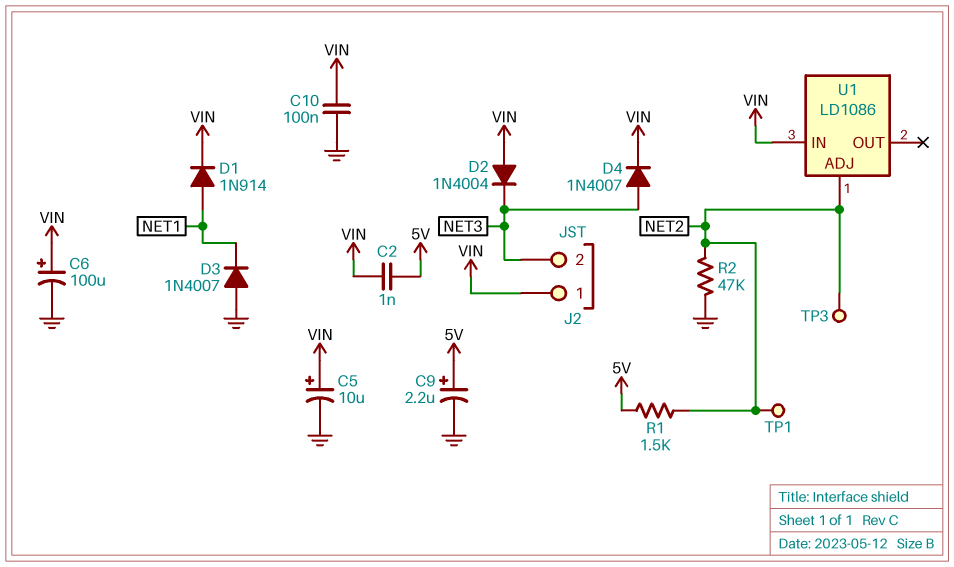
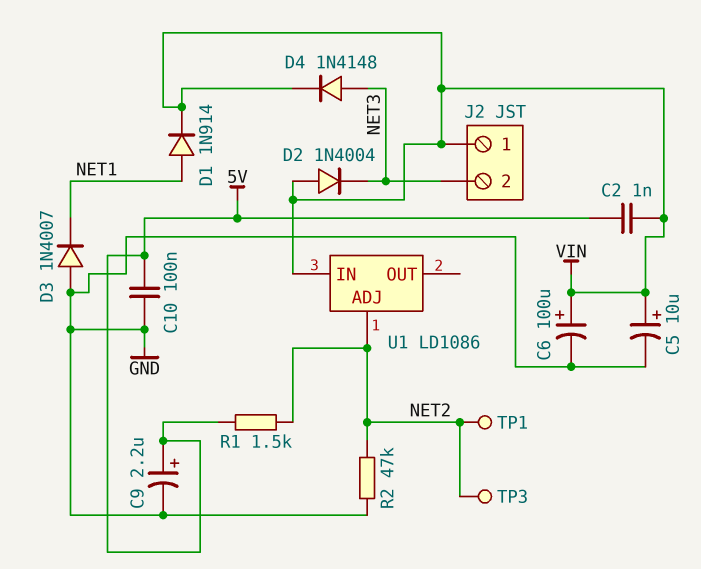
C10: 100nF (GND, VIN) -> 100nF (5V, GND)
D4: diode 1N4007 (A NET3, K VIN) -> diode 1N4148 (A NET3, K VIN)

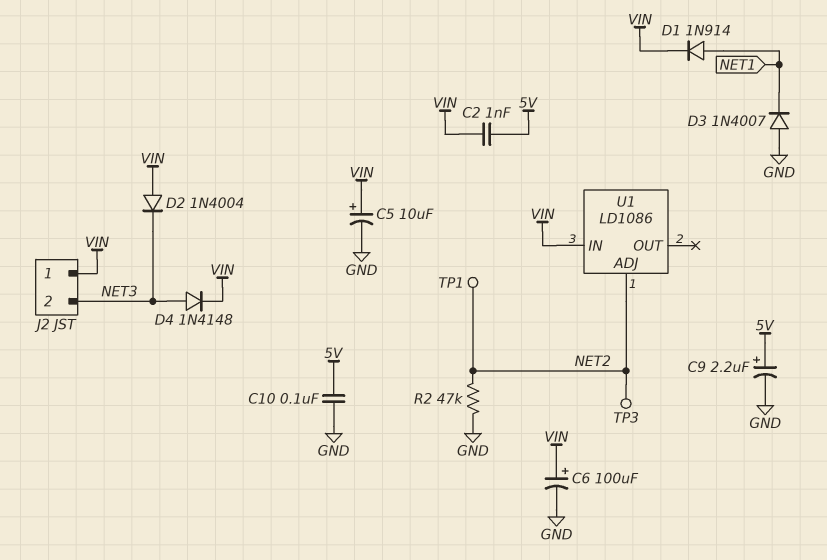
R1: 1.5k (5V, NET2) -> none

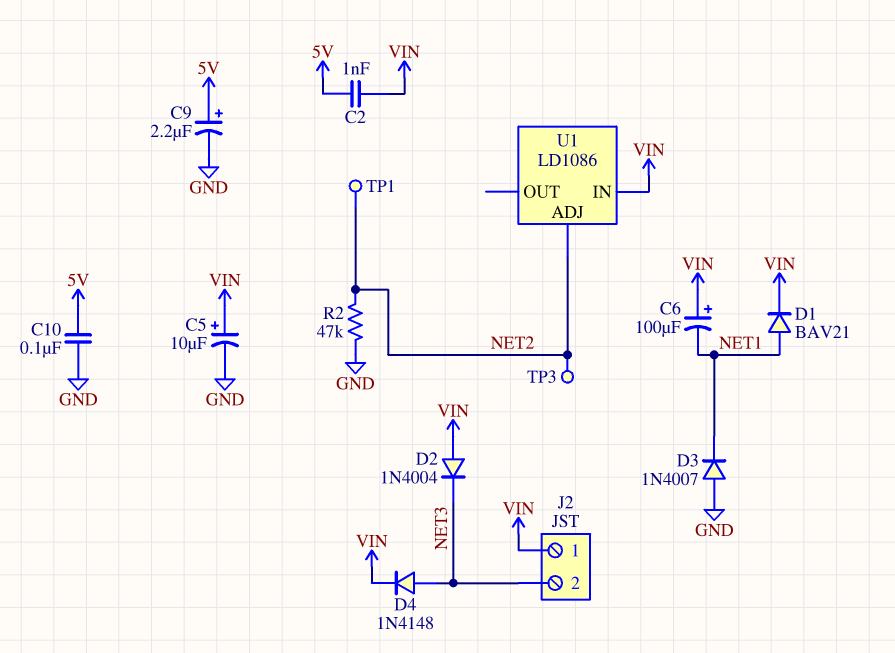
C6: 100uF (plus VIN, minus GND) -> 100uF (plus VIN, minus NET1)
D1: diode 1N914 (A NET1, K VIN) -> diode BAV21 (A NET1, K VIN)

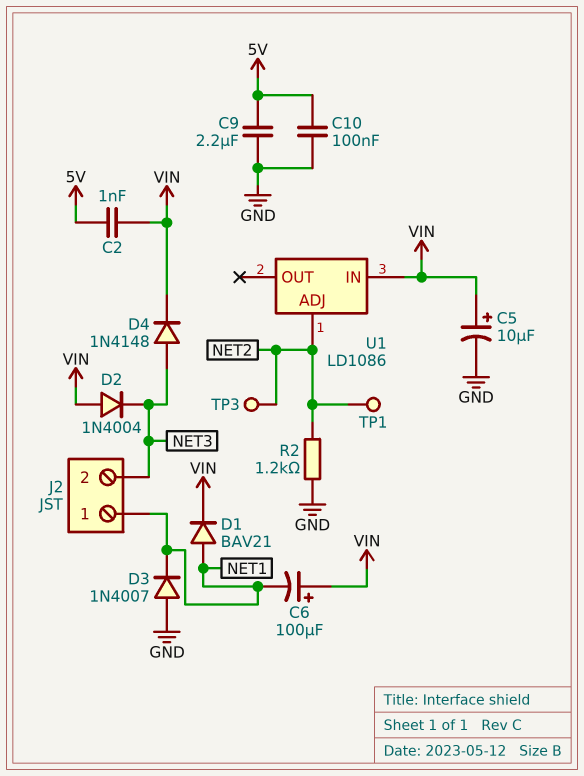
C9: 2.2uF (plus 5V, minus GND) -> 2.2uF (5V, GND)
J2 pin 1: VIN -> NET1
R2: 47k (GND, NET2) -> 1.2k (GND, NET2)

